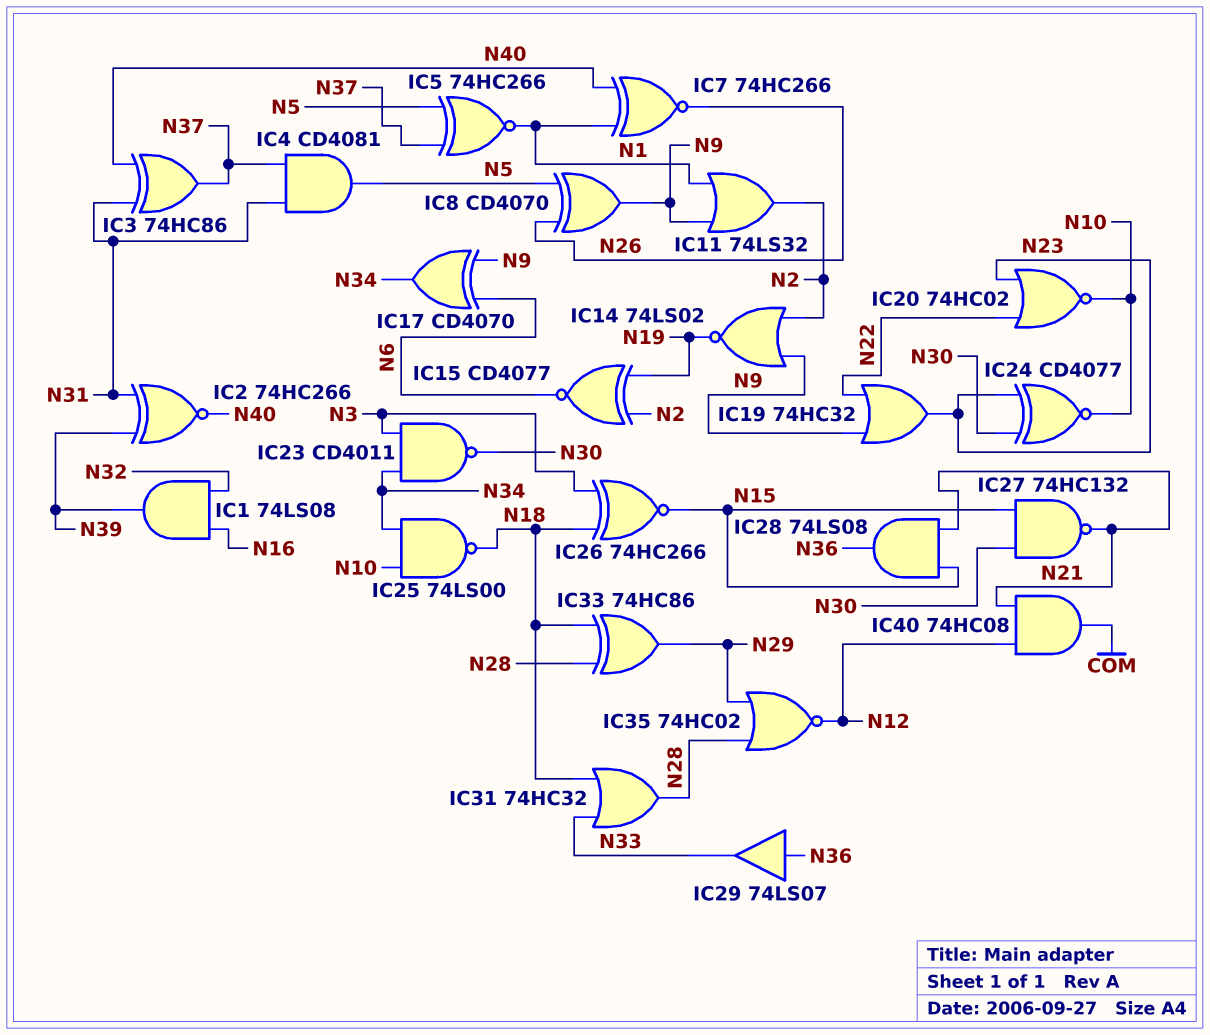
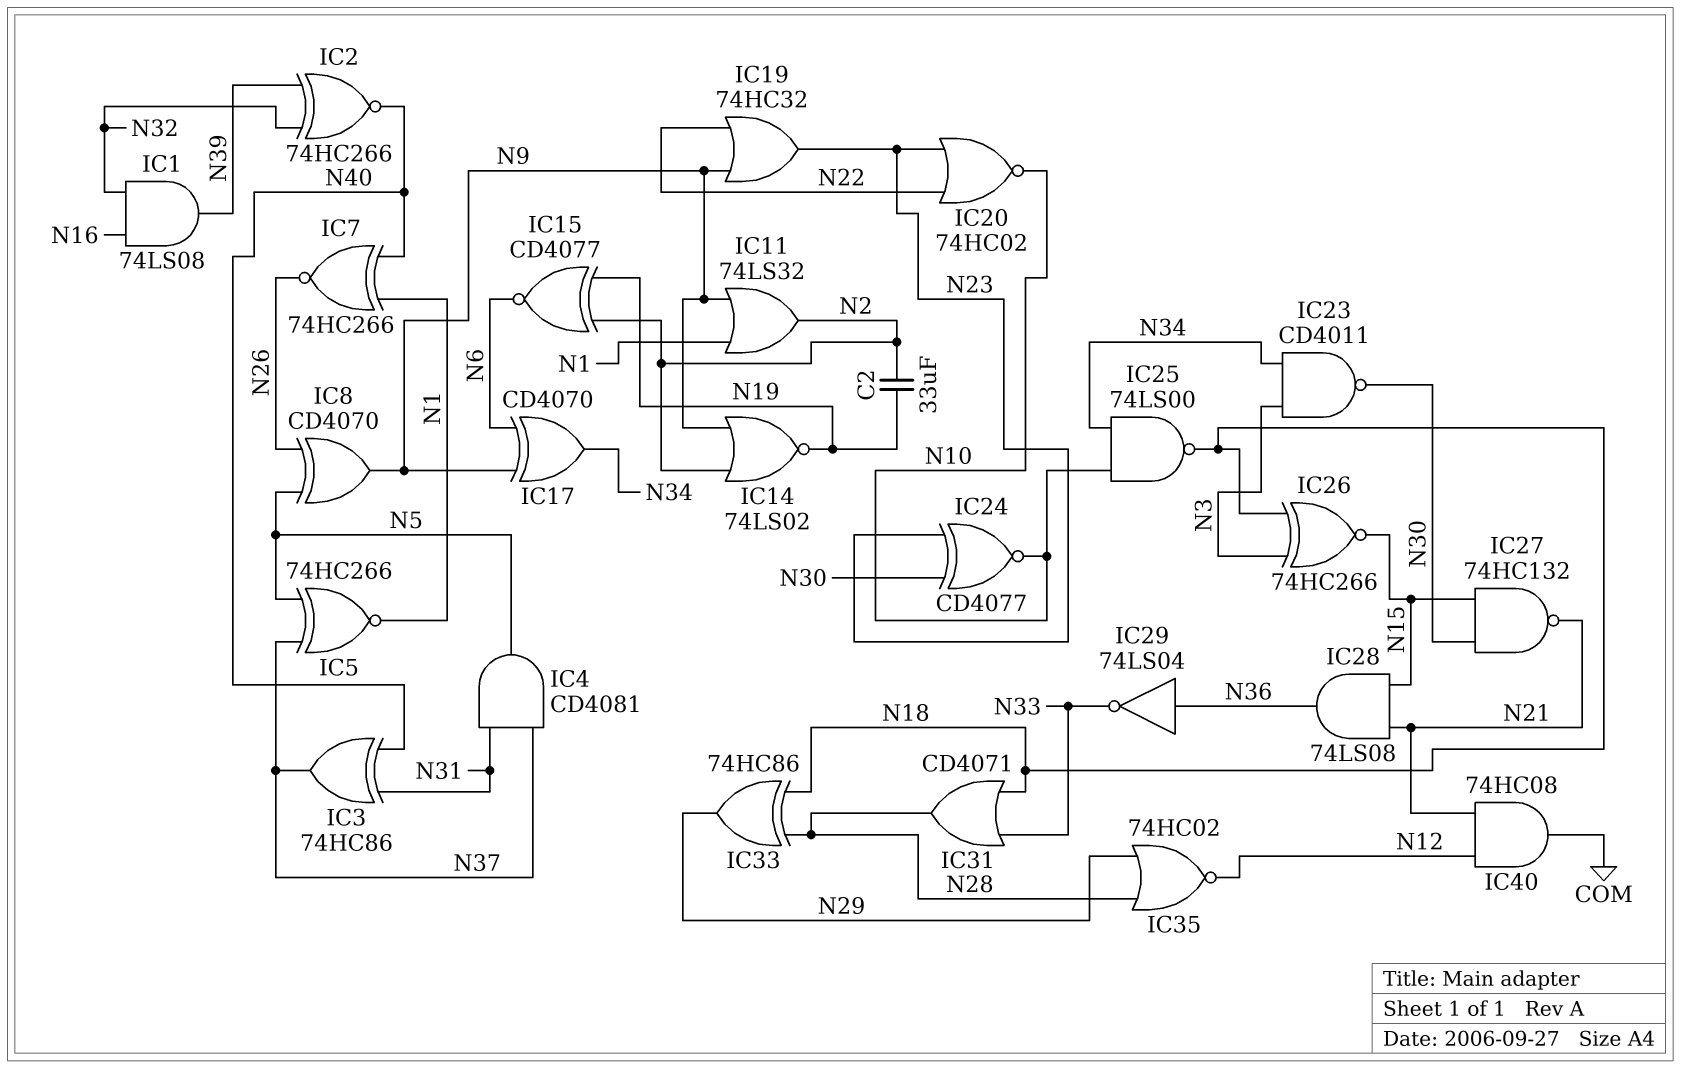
C2: none -> 33uF (N2, N19)
IC2: XNOR 74HC266 (in N31, in N39, out N40) -> XNOR 74HC266 (in N32, in N39, out N40)
IC29: buffer 74LS07 (in N36, out N33) -> NOT 74LS04 (in N36, out N33)
IC31: OR 74HC32 (in N18, in N33, out N28) -> OR CD4071 (in N18, in N33, out N28)

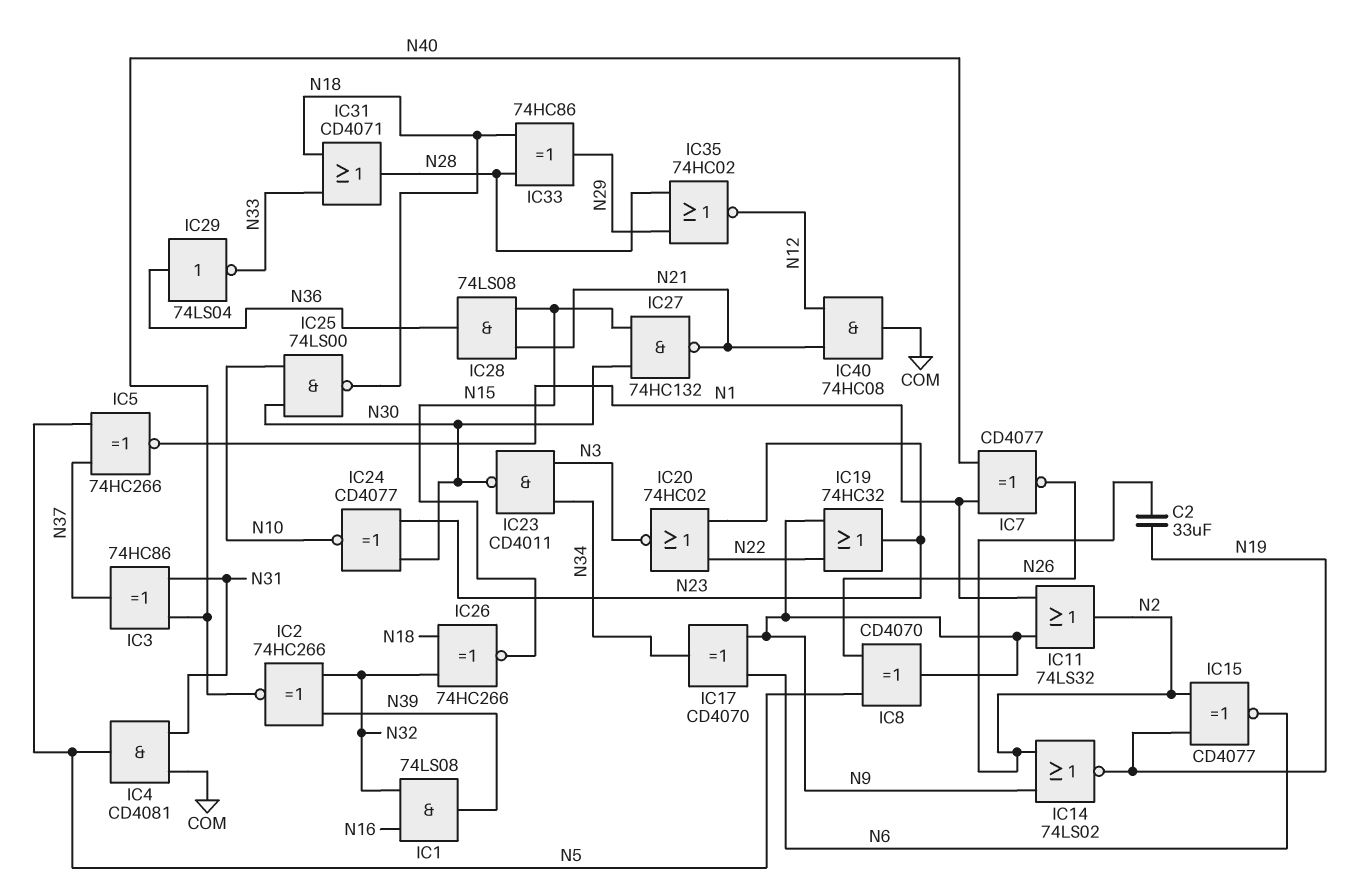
IC4: AND CD4081 (in N31, in N37, out N5) -> AND CD4081 (in COM, in N31, out N5)
IC7: XNOR 74HC266 (in N1, in N40, out N26) -> XNOR CD4077 (in N1, in N40, out N26)
IC20: NOR 74HC02 (in N22, in N23, out N10) -> NOR 74HC02 (in N22, in N23, out N3)
IC25: NAND 74LS00 (in N10, in N34, out N18) -> NAND 74LS00 (in N10, in N30, out N18)
IC26: XNOR 74HC266 (in N3, in N18, out N15) -> XNOR 74HC266 (in N18, in N32, out N15)

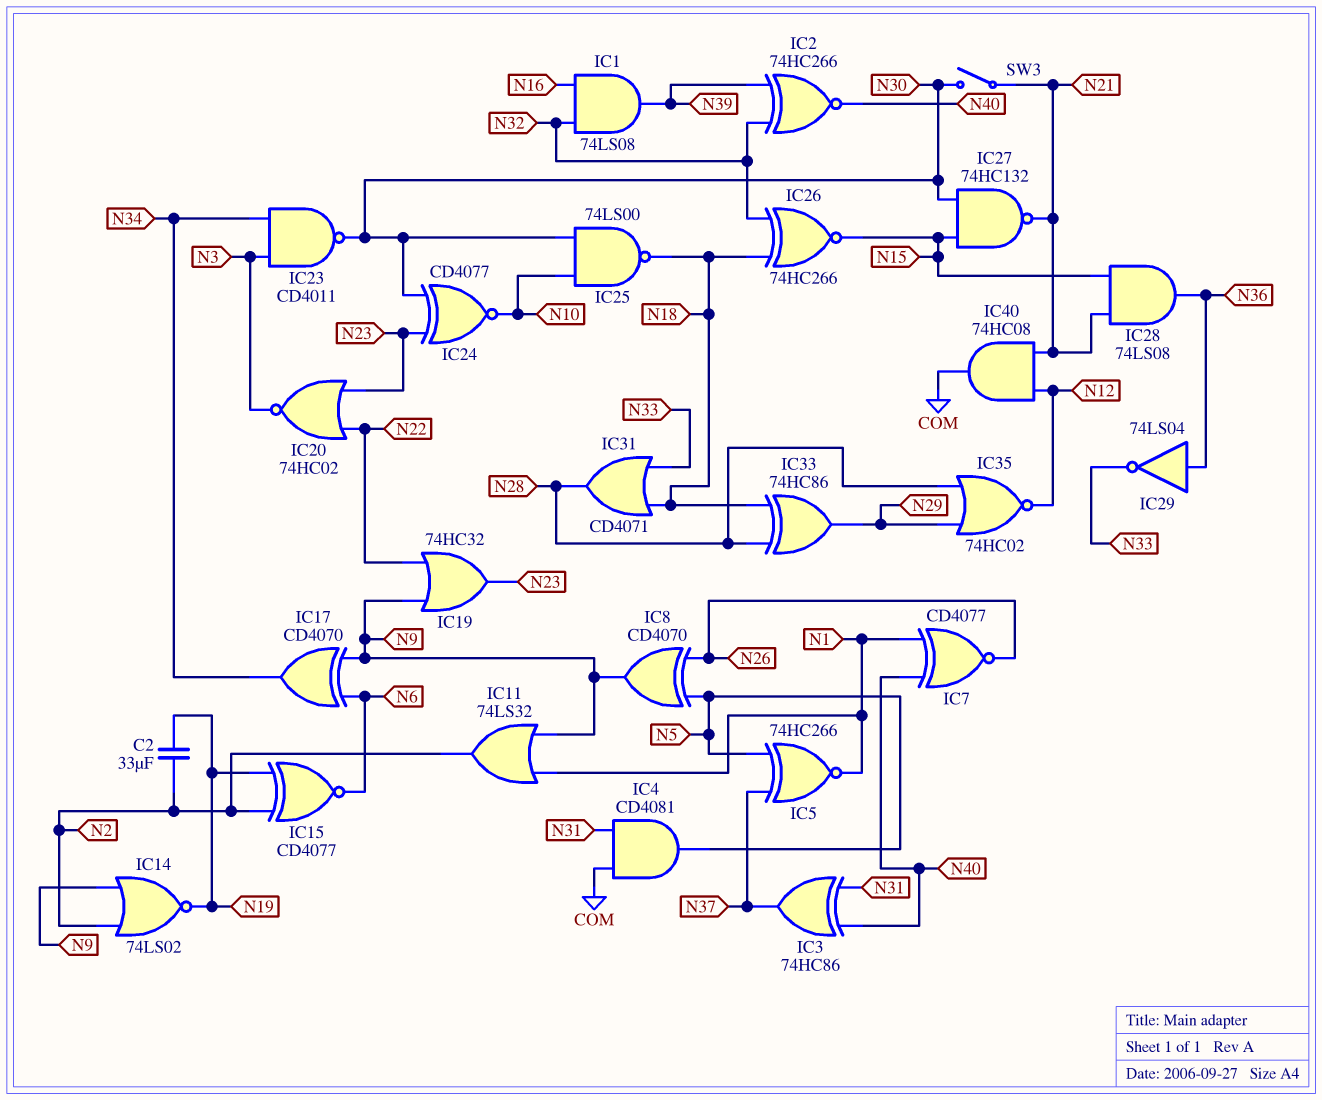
SW3: none -> switch (N21, N30)

